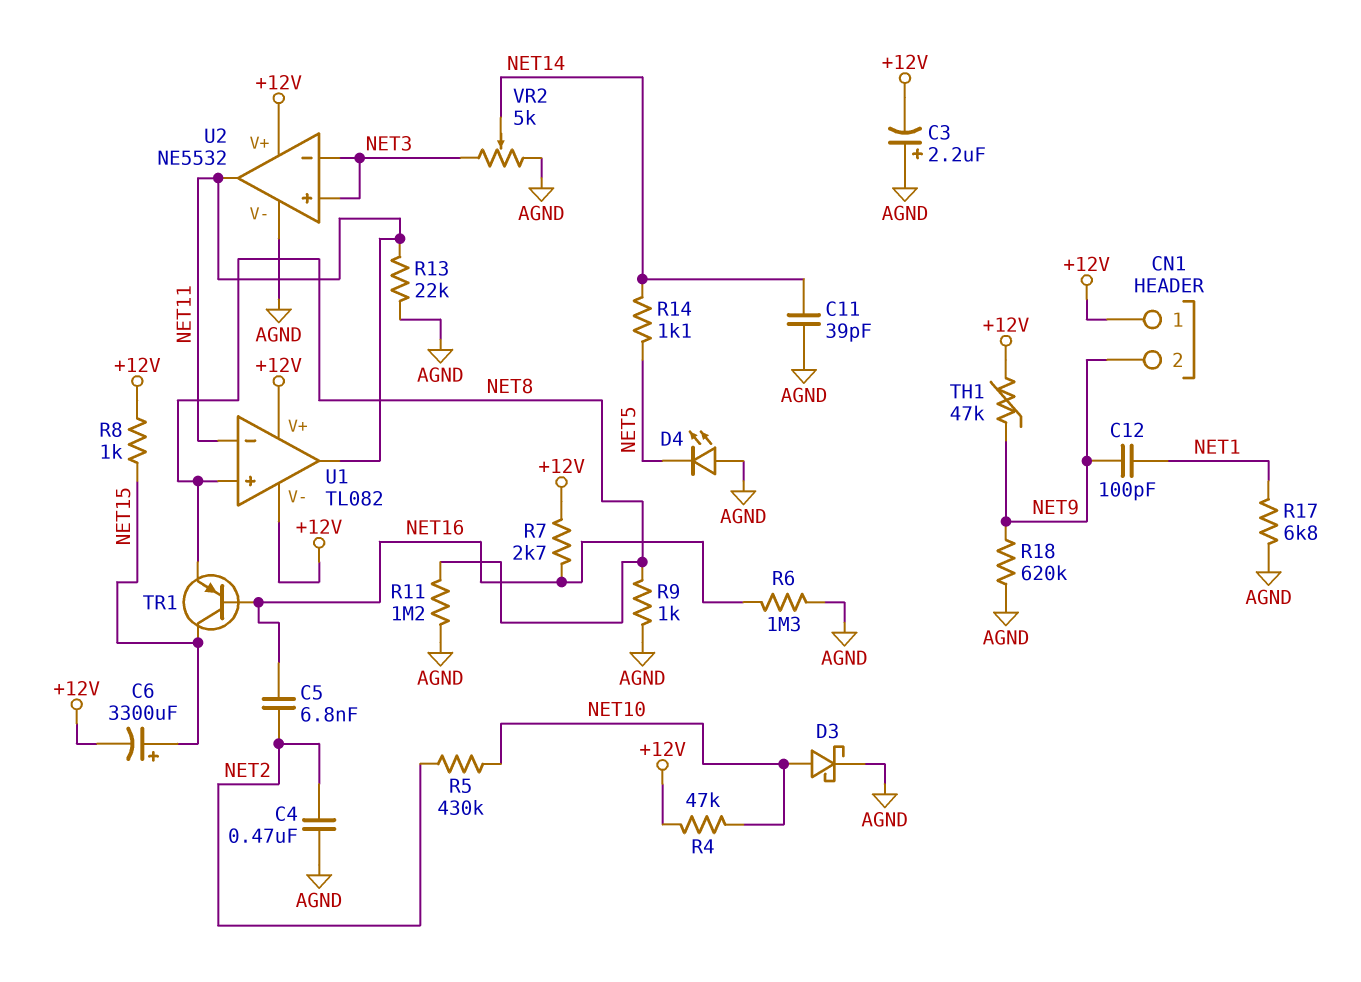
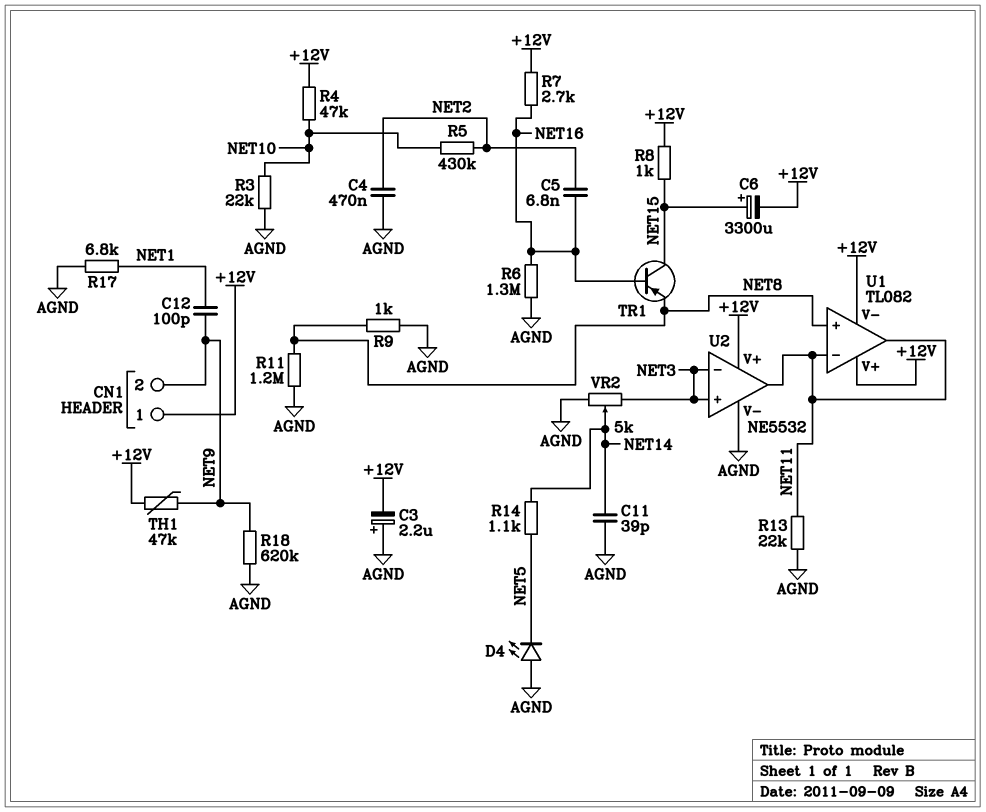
D3: schottky (A NET10, K AGND) -> none
R3: none -> 22k (AGND, NET10)

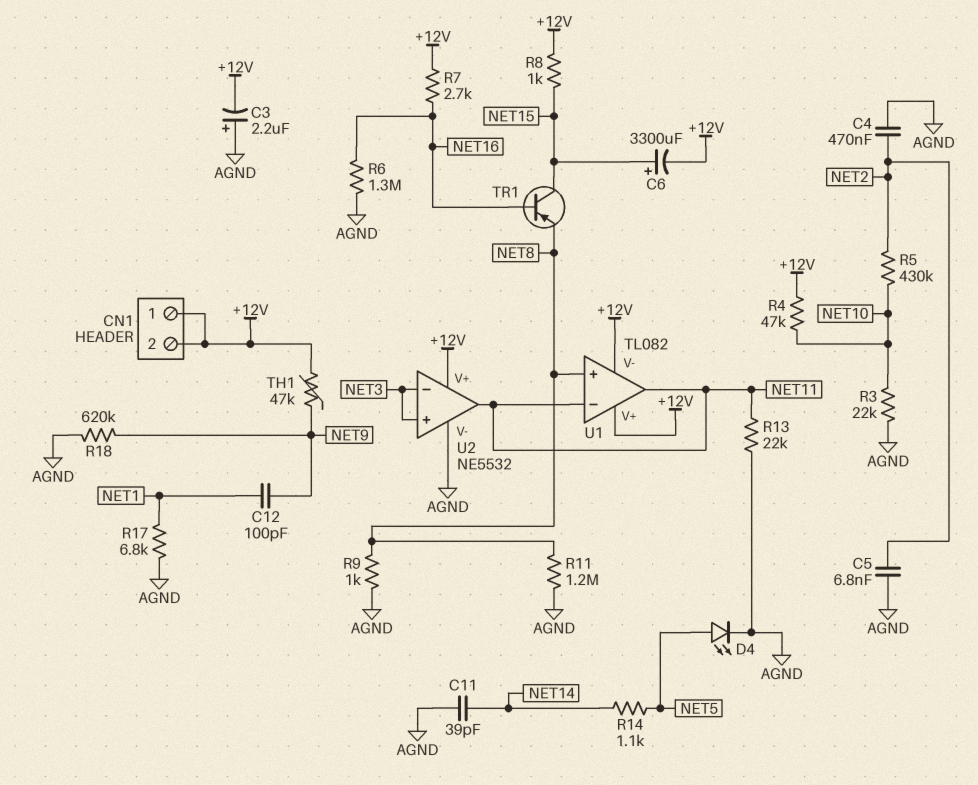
C5: 6.8nF (NET2, NET16) -> 6.8nF (AGND, NET2)
CN1 pin 2: NET9 -> +12V
D4: LED (A AGND, K NET5) -> LED (A NET5, K AGND)
VR2: 5k (AGND, NET3, wiper NET14) -> none

